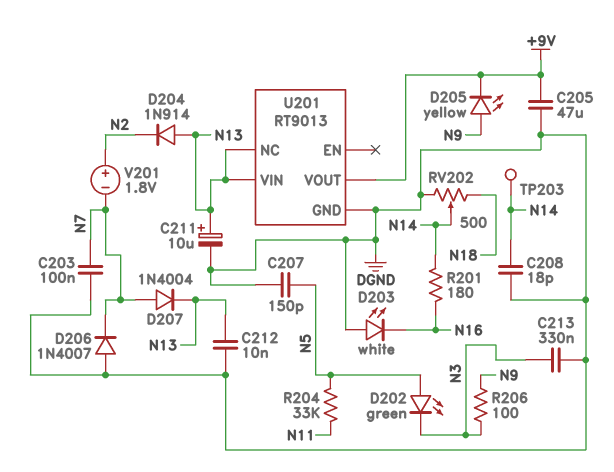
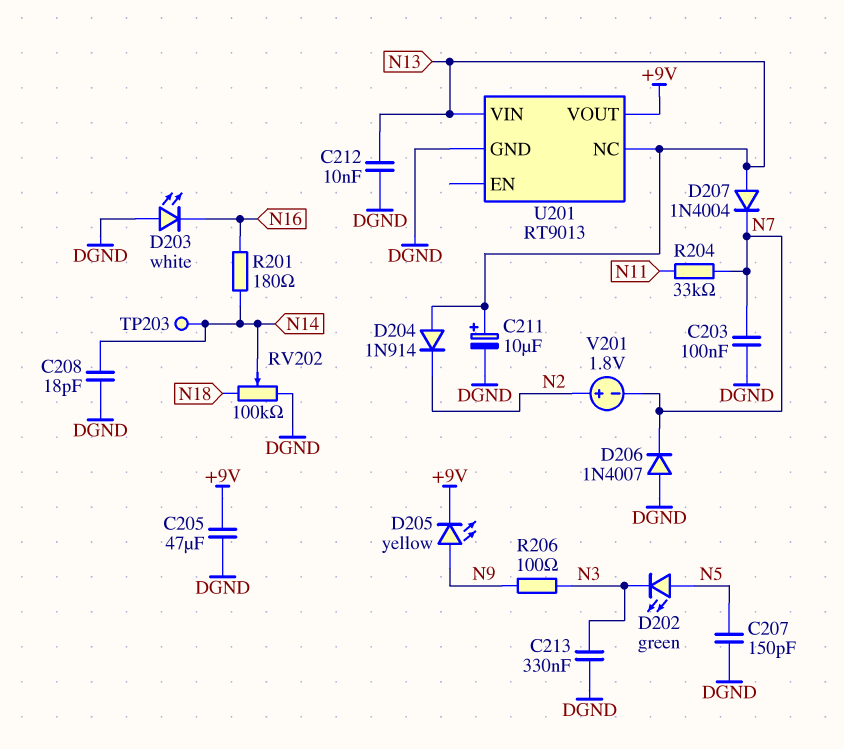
D207: diode 1N4004 (A N7, K N13) -> diode 1N4004 (A N13, K N7)
R204: 33k (N5, N11) -> 33k (N7, N11)
RV202: 500 (DGND, N18, wiper N14) -> 100k (DGND, N18, wiper N14)

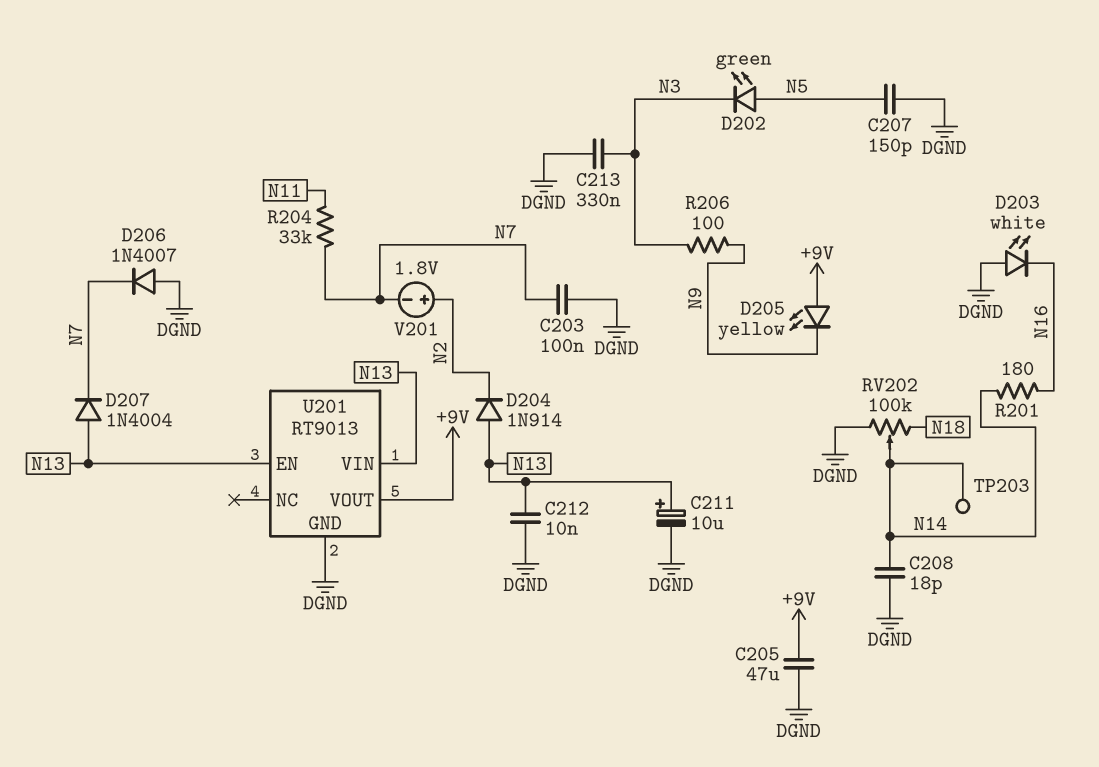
D205: LED yellow (A N9, K +9V) -> LED yellow (A +9V, K N9)
U201 pin EN: none -> N13
U201 pin NC: N13 -> none

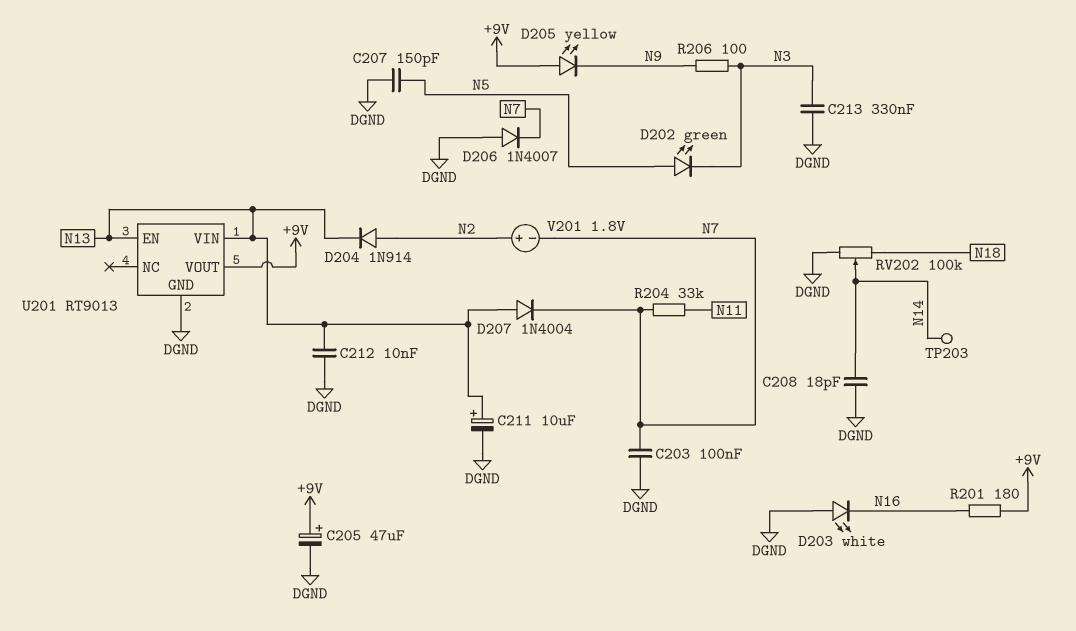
C205: 47uF (+9V, DGND) -> 47uF (plus +9V, minus DGND)
D204: diode 1N914 (A N13, K N2) -> diode 1N914 (A N2, K N13)
R201: 180 (N14, N16) -> 180 (+9V, N16)

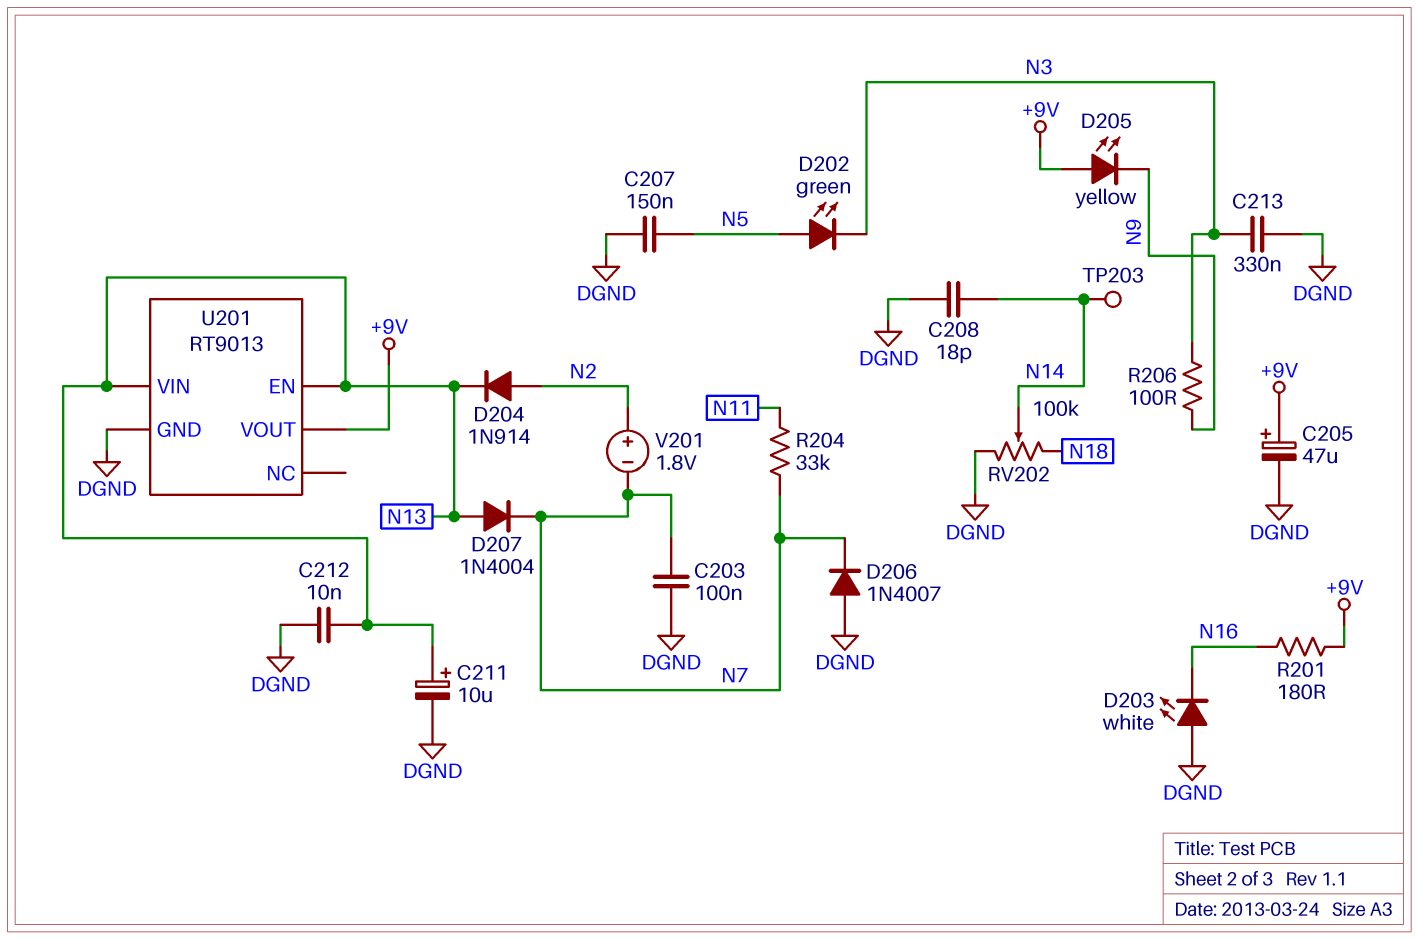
C207: 150pF (DGND, N5) -> 150nF (DGND, N5)

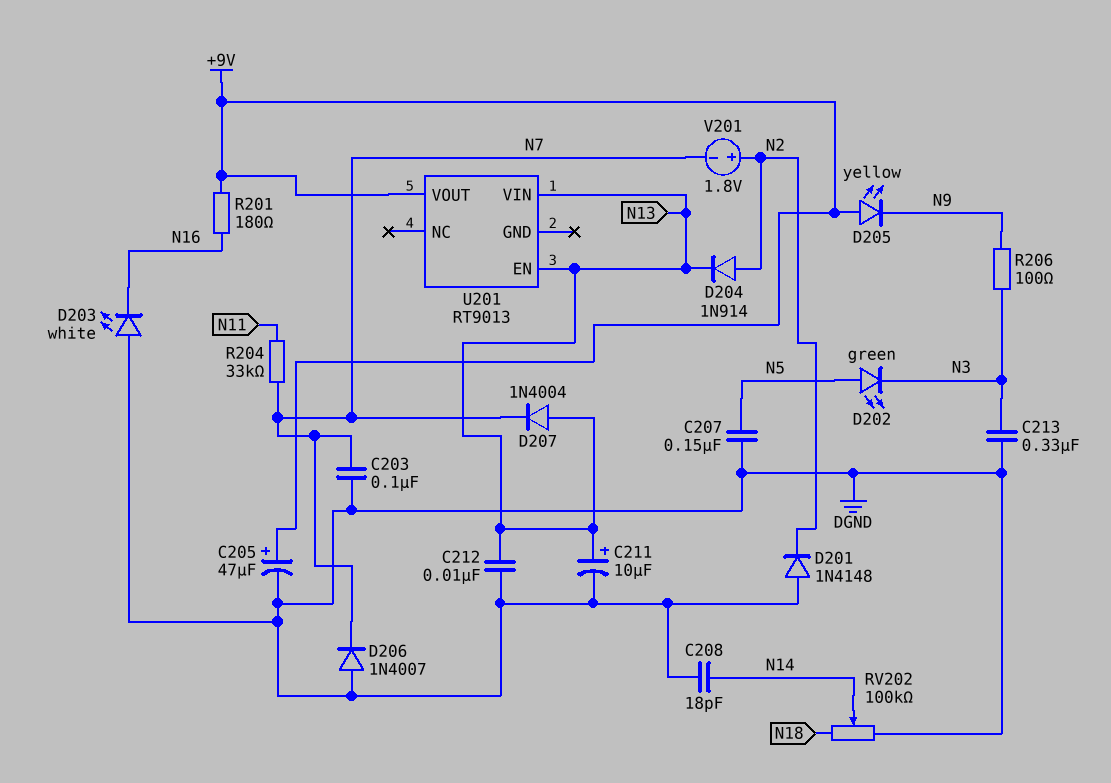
D201: none -> diode 1N4148 (A DGND, K N2)
TP203: test point (N14) -> none
U201 pin GND: DGND -> none

